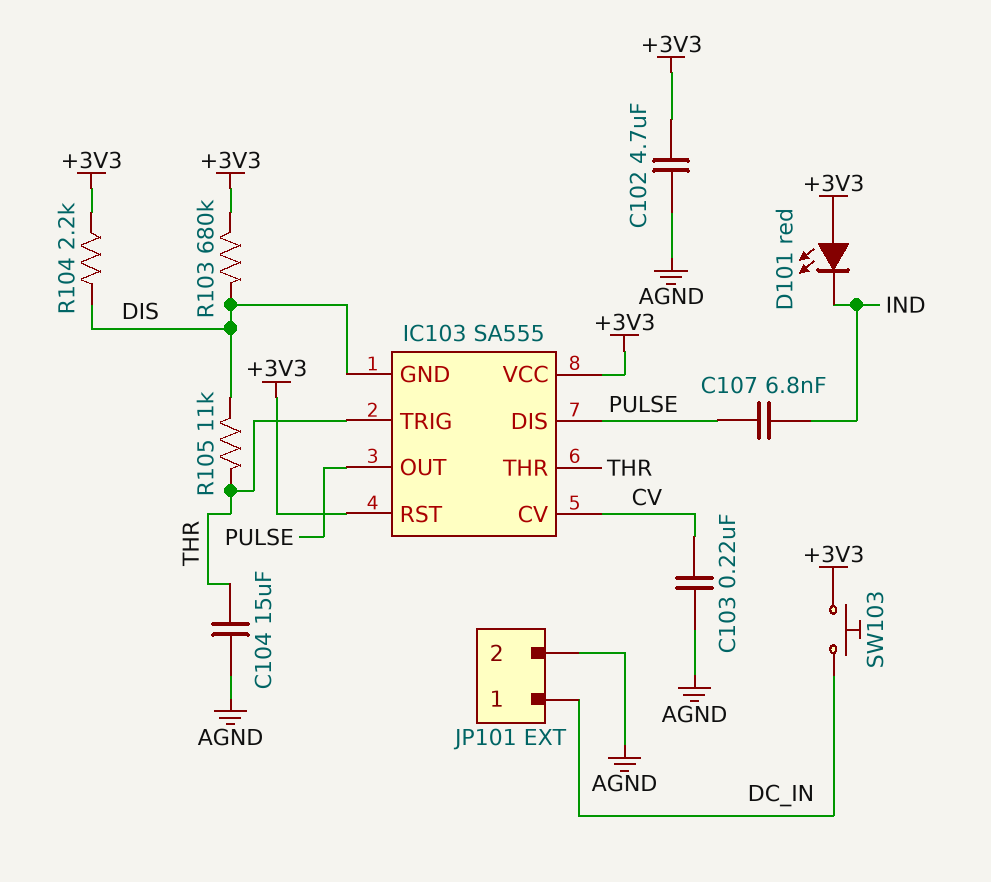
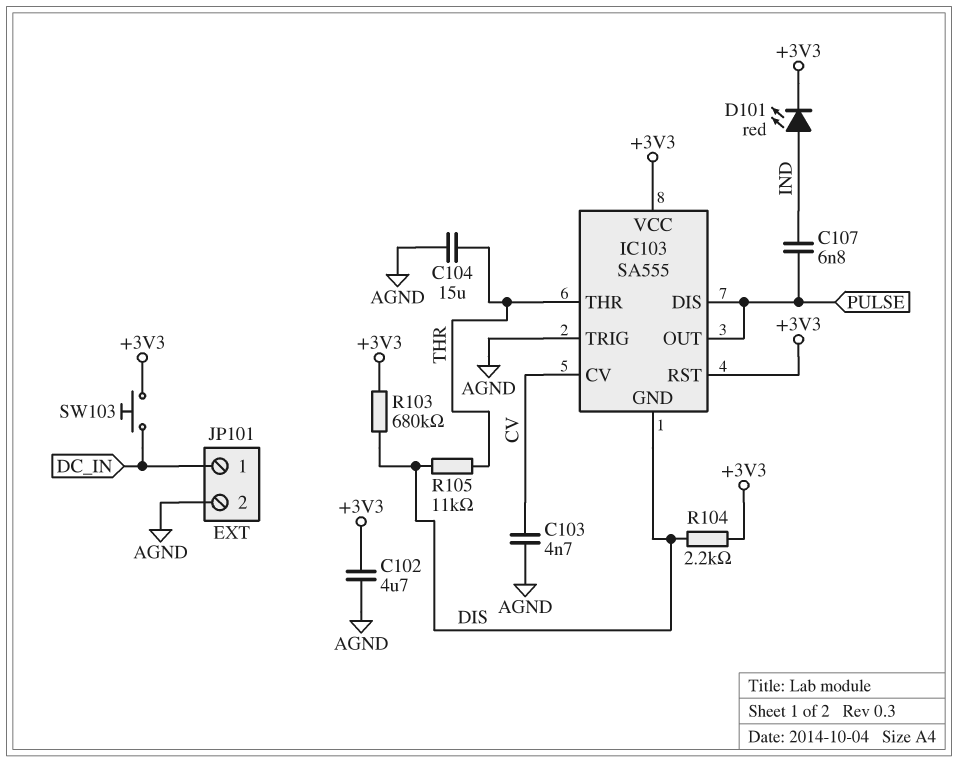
C103: 220nF (AGND, CV) -> 4.7nF (AGND, CV)
D101: LED red (A +3V3, K IND) -> LED red (A IND, K +3V3)
IC103 pin TRIG: THR -> AGND

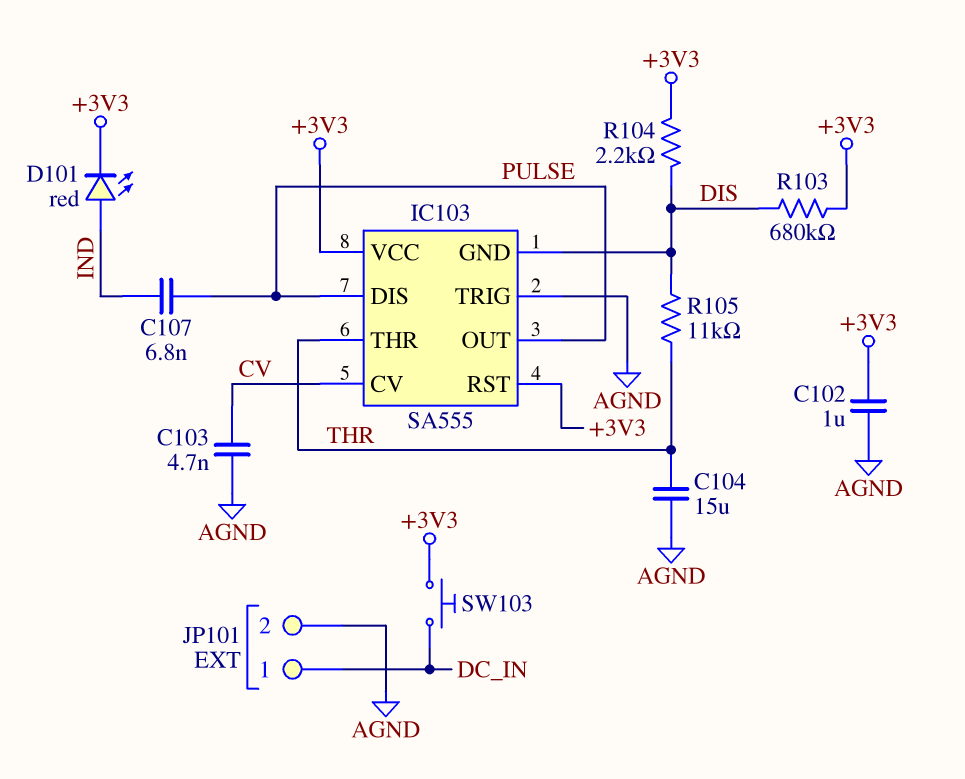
C102: 4.7uF (+3V3, AGND) -> 1uF (+3V3, AGND)

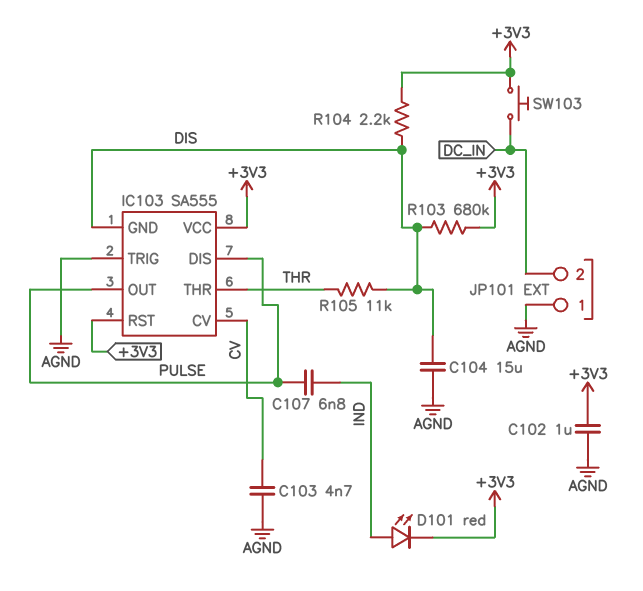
C104: 15uF (AGND, THR) -> 15uF (AGND, DIS)
JP101 pin 1: DC_IN -> AGND
JP101 pin 2: AGND -> DC_IN

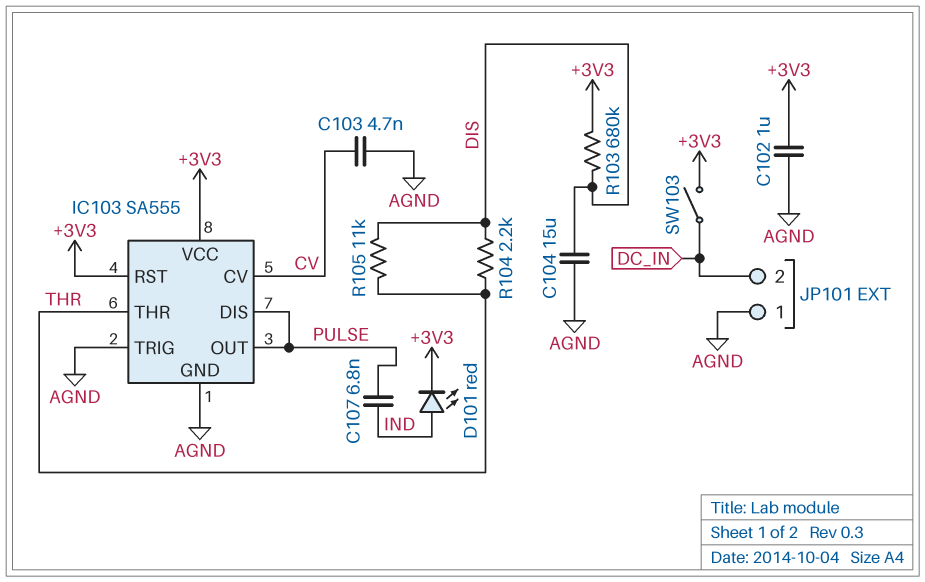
IC103 pin GND: DIS -> AGND
R104: 2.2k (+3V3, DIS) -> 2.2k (DIS, THR)
SW103: button (+3V3, DC_IN) -> switch (+3V3, DC_IN)

